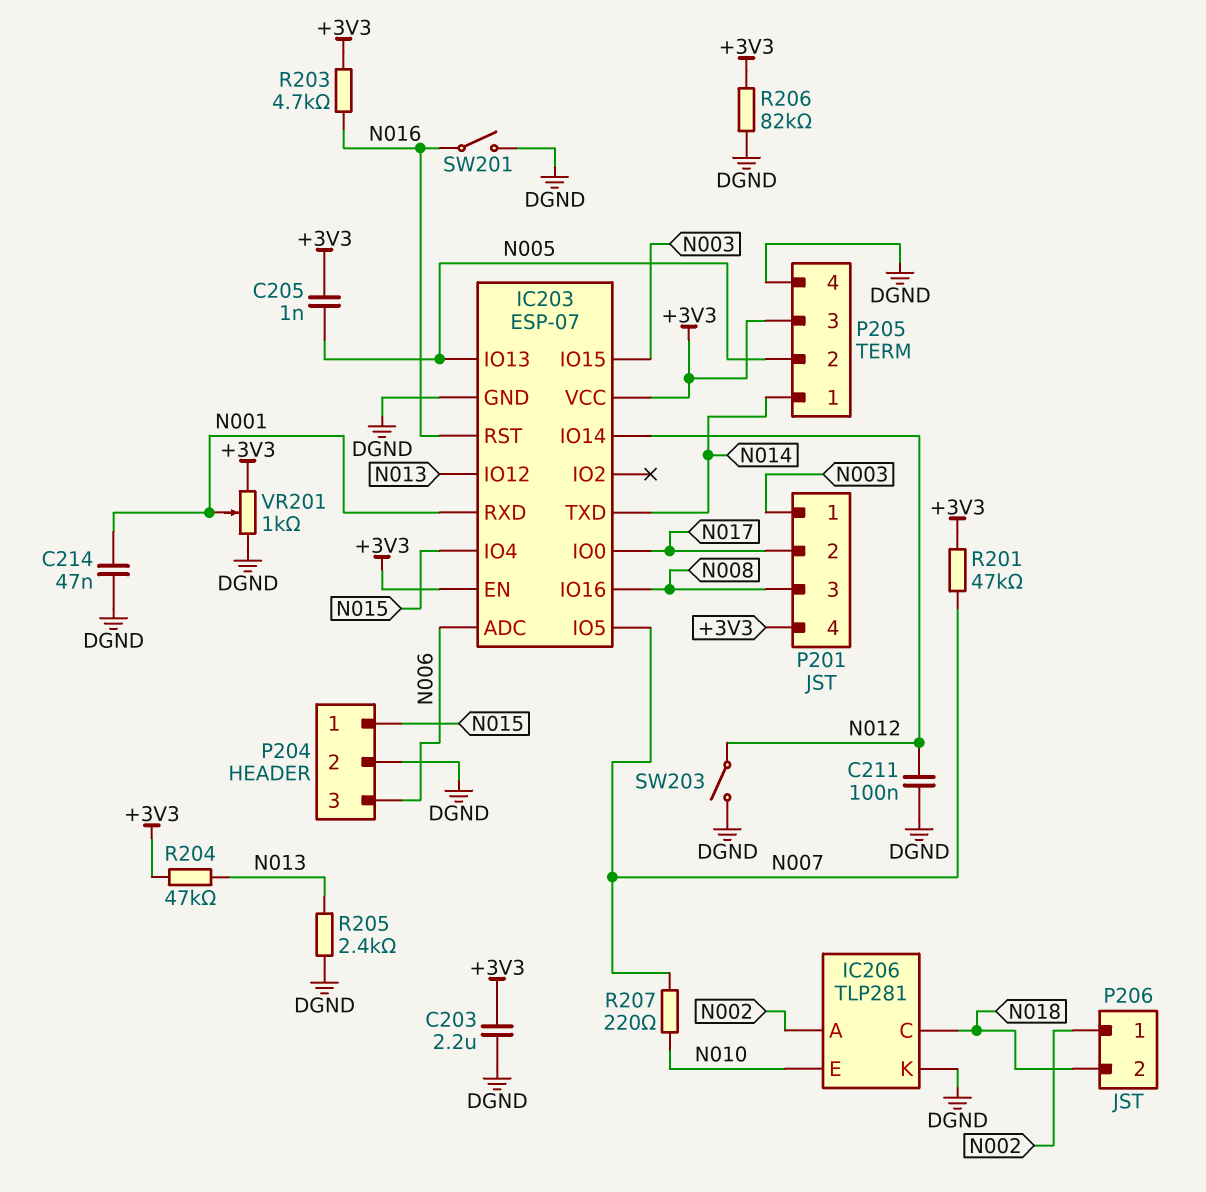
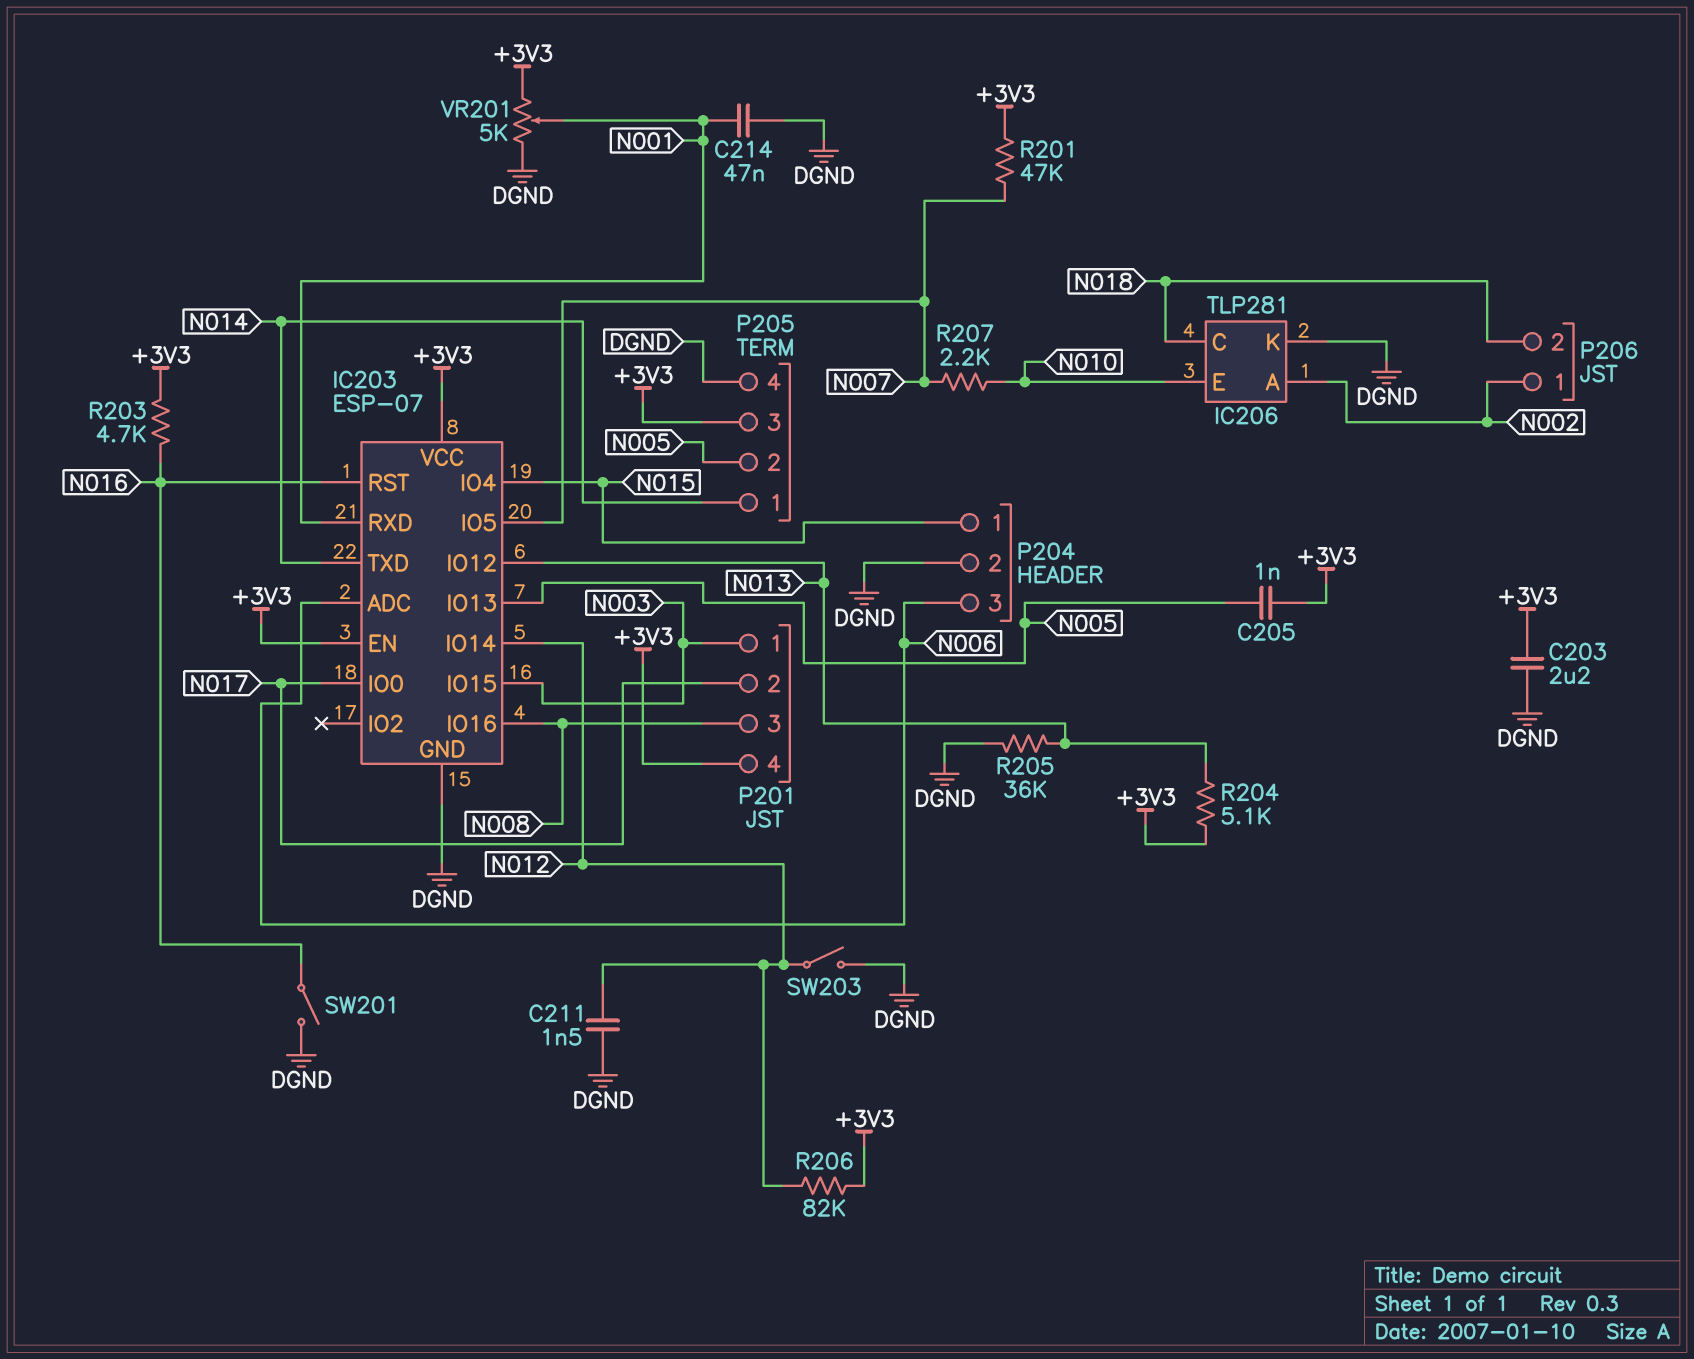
C211: 100nF (DGND, N012) -> 1.5nF (DGND, N012)
R204: 47k (+3V3, N013) -> 5.1k (+3V3, N013)
R205: 2.4k (DGND, N013) -> 36k (DGND, N013)
R206: 82k (+3V3, DGND) -> 82k (+3V3, N012)
R207: 220 (N007, N010) -> 2.2k (N007, N010)
VR201: 1k (+3V3, DGND, wiper N001) -> 5k (+3V3, DGND, wiper N001)

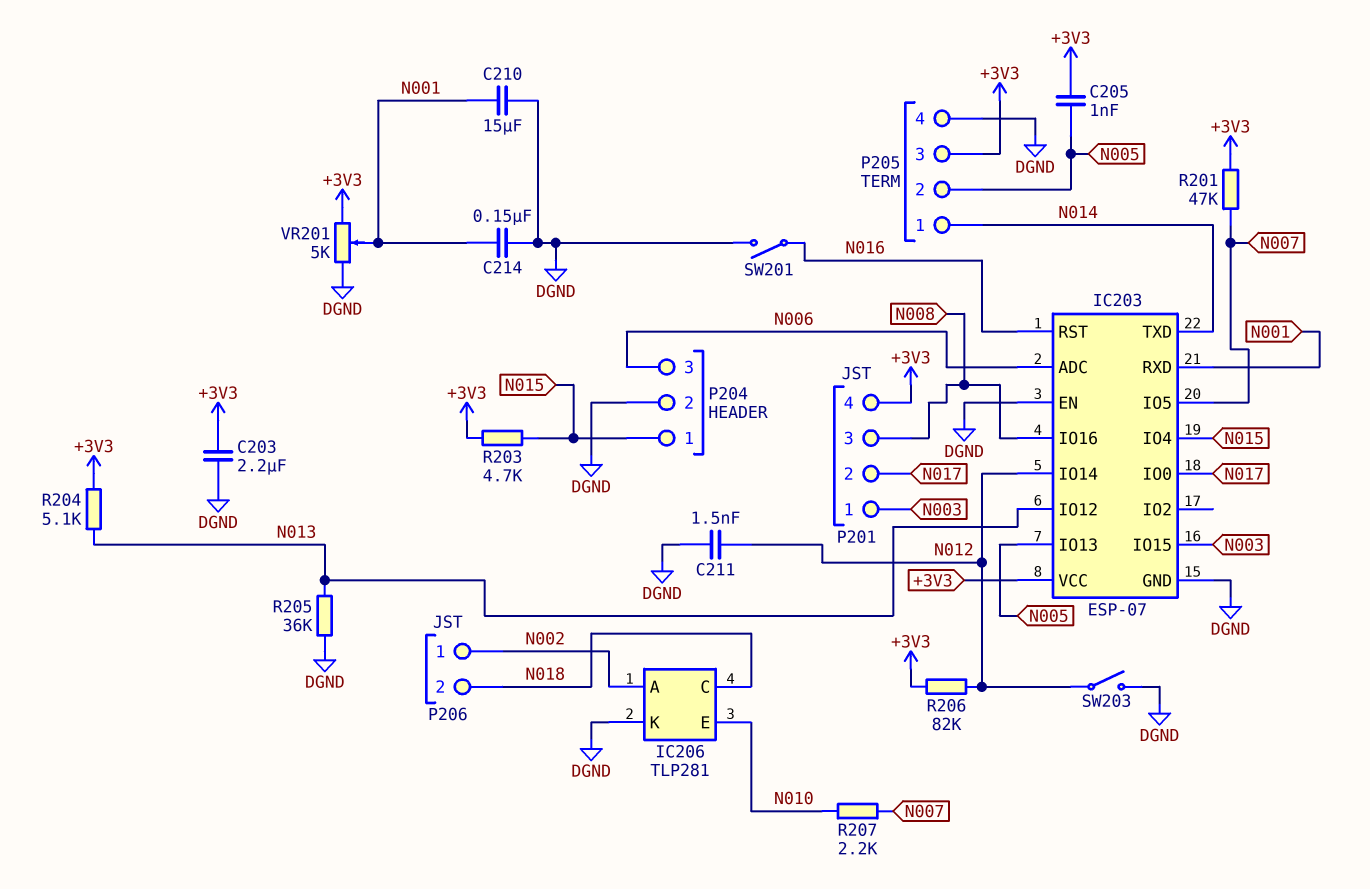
C210: none -> 15uF (DGND, N001)
C214: 47nF (DGND, N001) -> 150nF (DGND, N001)
IC203 pin EN: +3V3 -> DGND
R203: 4.7k (+3V3, N016) -> 4.7k (+3V3, N015)

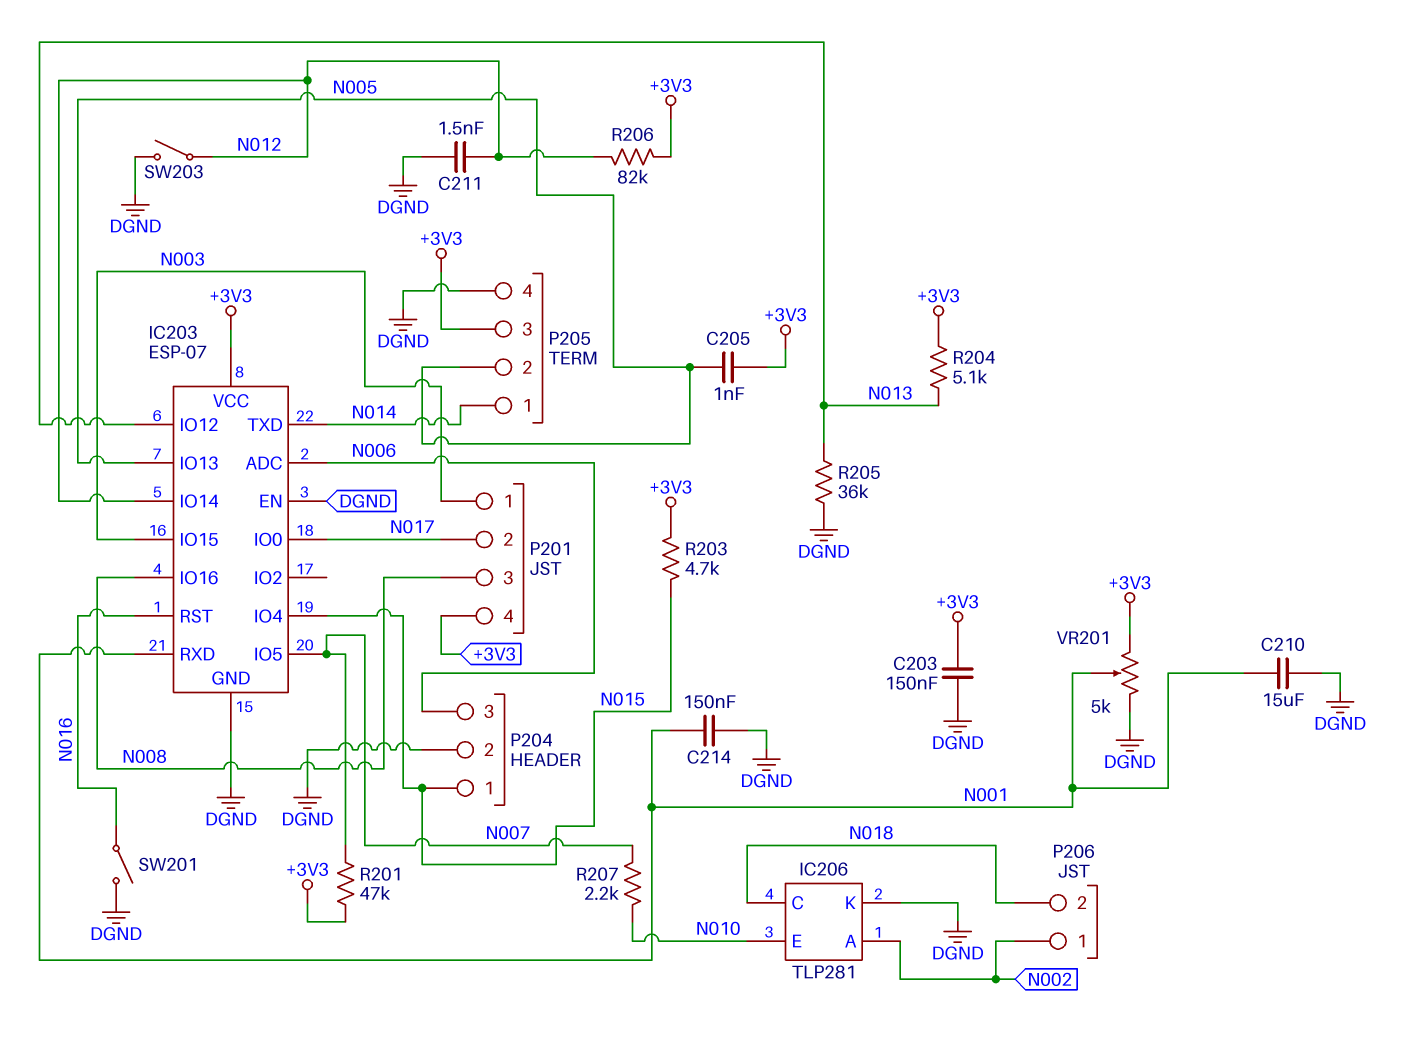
C203: 2.2uF (+3V3, DGND) -> 150nF (+3V3, DGND)

